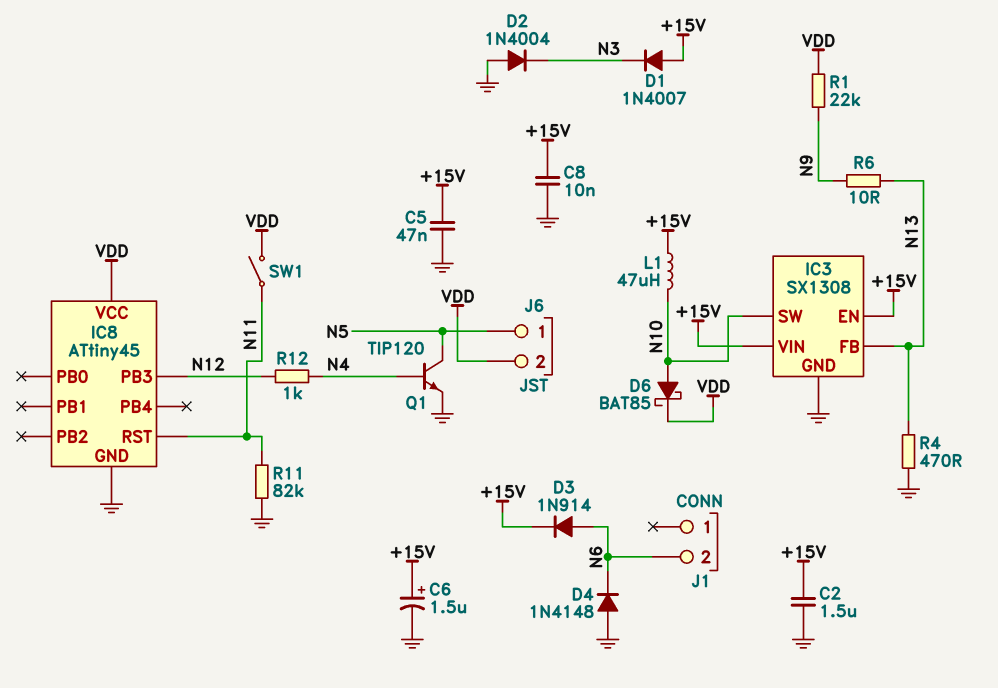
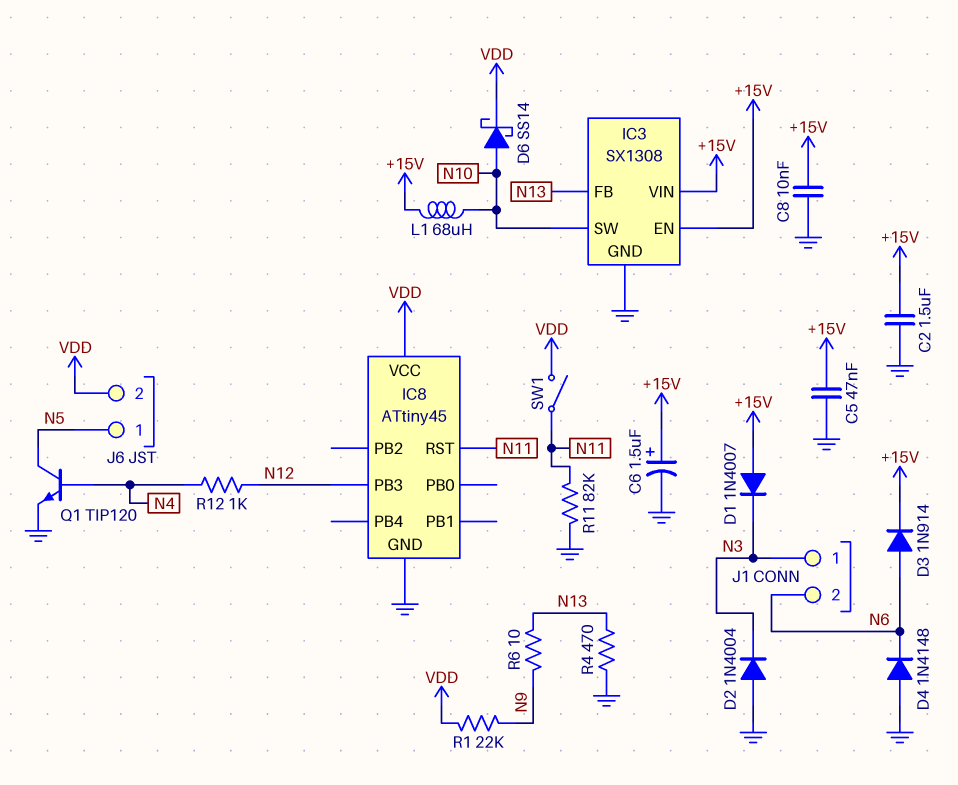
D6: schottky BAT85 (A N10, K VDD) -> schottky SS14 (A N10, K VDD)
J1 pin 1: none -> N3
L1: 47uH (+15V, N10) -> 68uH (+15V, N10)

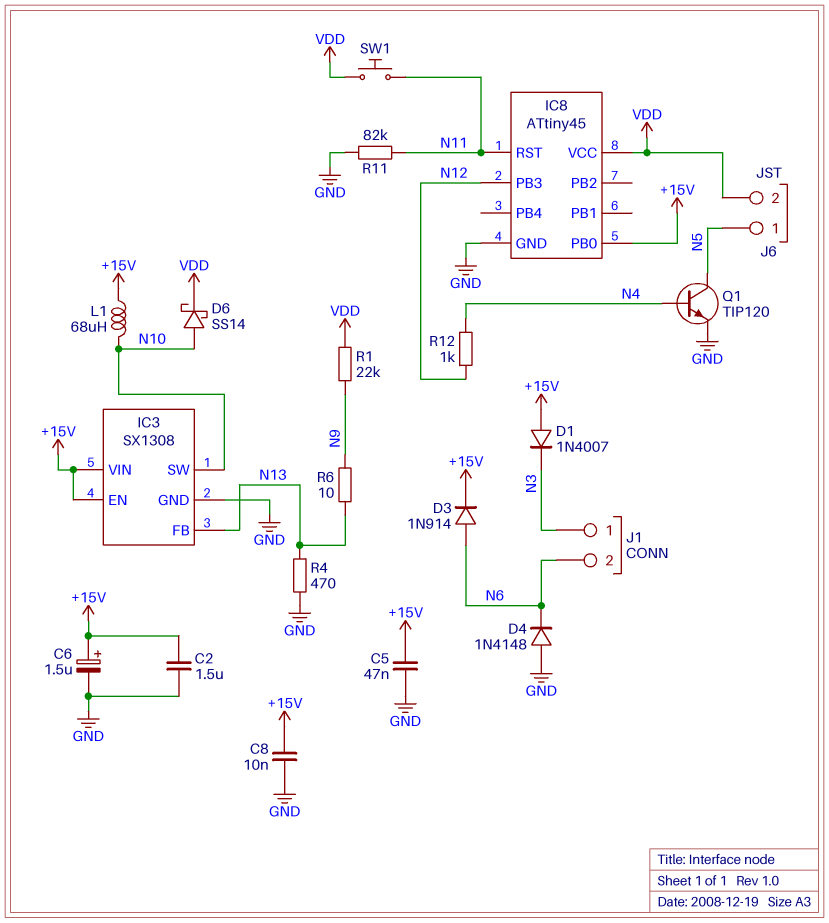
D2: diode 1N4004 (A GND, K N3) -> none
IC8 pin PB0: none -> +15V
SW1: switch (N11, VDD) -> button (N11, VDD)

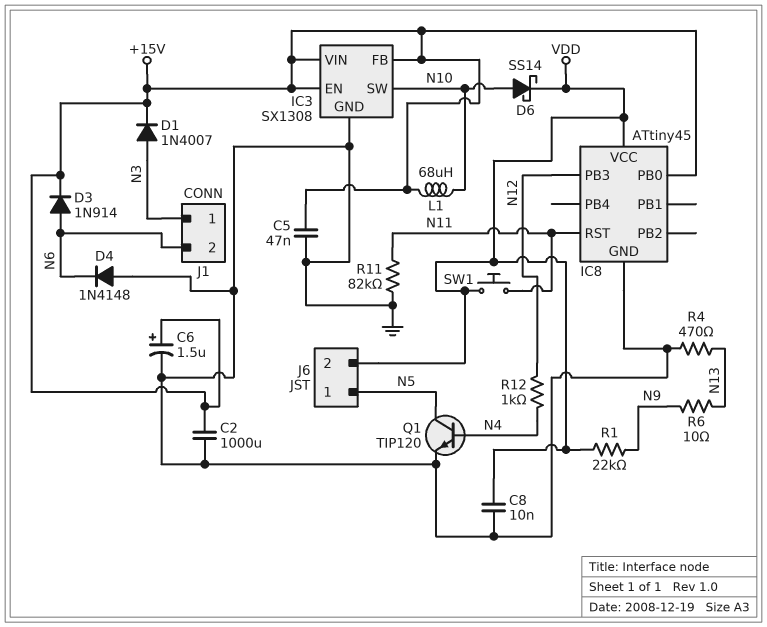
C2: 1.5uF (+15V, GND) -> 1000uF (+15V, GND)
C8: 10nF (+15V, GND) -> 10nF (GND, VDD)
D1: diode 1N4007 (A +15V, K N3) -> diode 1N4007 (A N3, K +15V)
IC3 pin FB: N13 -> +15V

